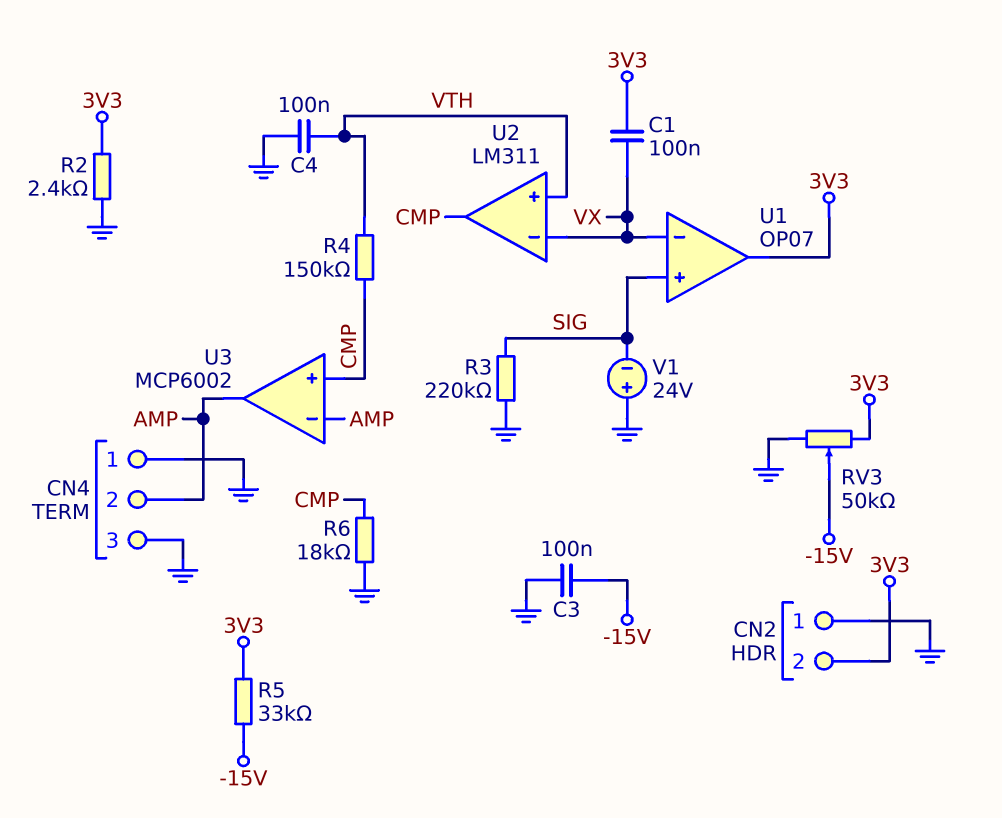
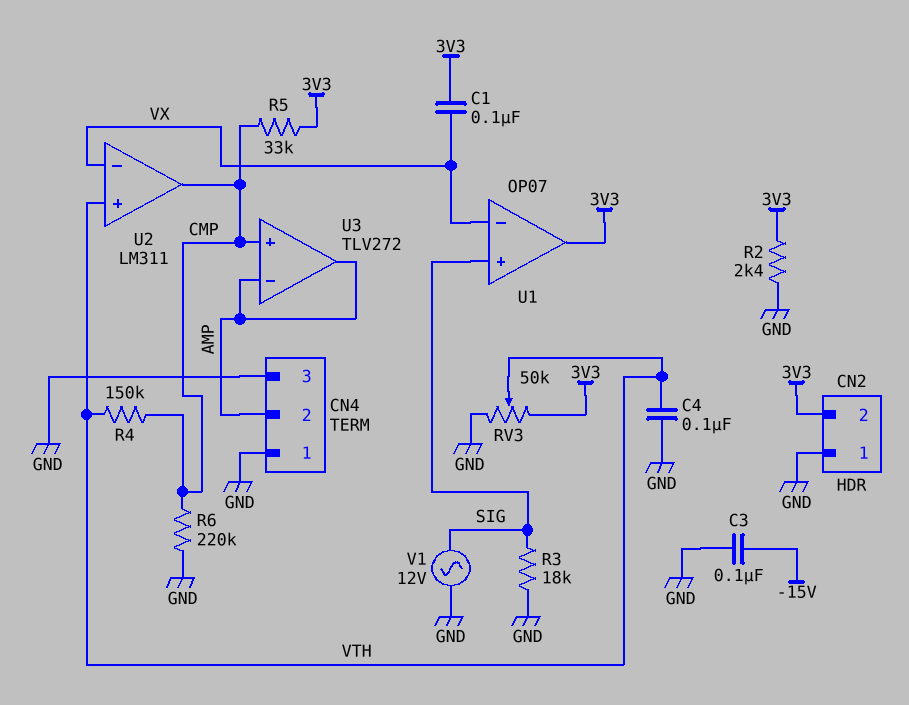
R3: 220k (GND, SIG) -> 18k (GND, SIG)
R5: 33k (-15V, 3V3) -> 33k (3V3, CMP)
R6: 18k (CMP, GND) -> 220k (CMP, GND)
RV3: 50k (3V3, GND, wiper -15V) -> 50k (3V3, GND, wiper VTH)
U3: MCP6002 -> TLV272
V1: 24V (plus GND, minus SIG) -> AC 12V (GND, SIG)

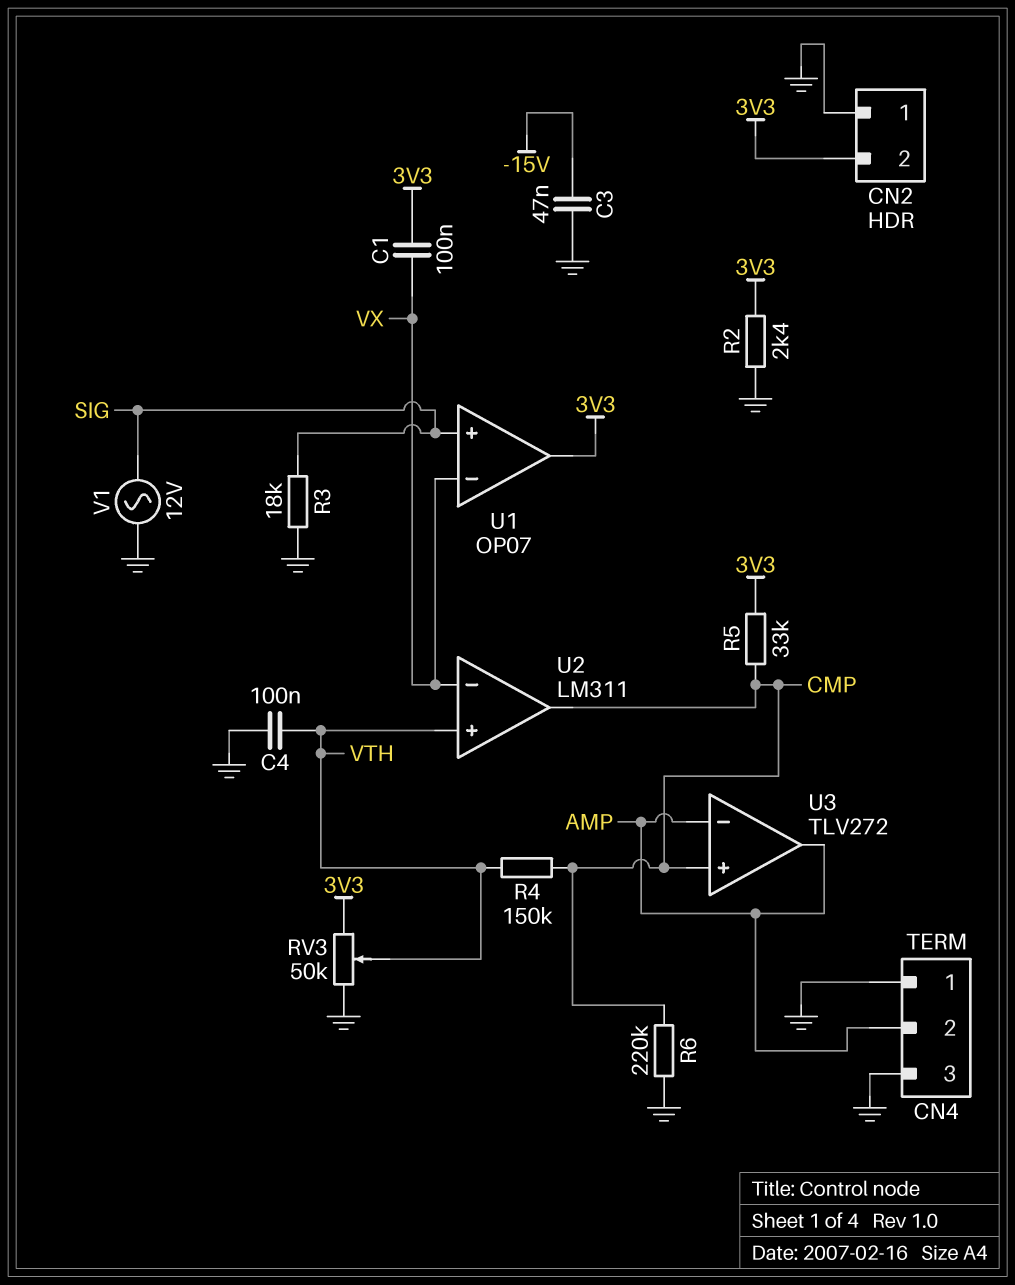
C3: 100nF (-15V, GND) -> 47nF (-15V, GND)

